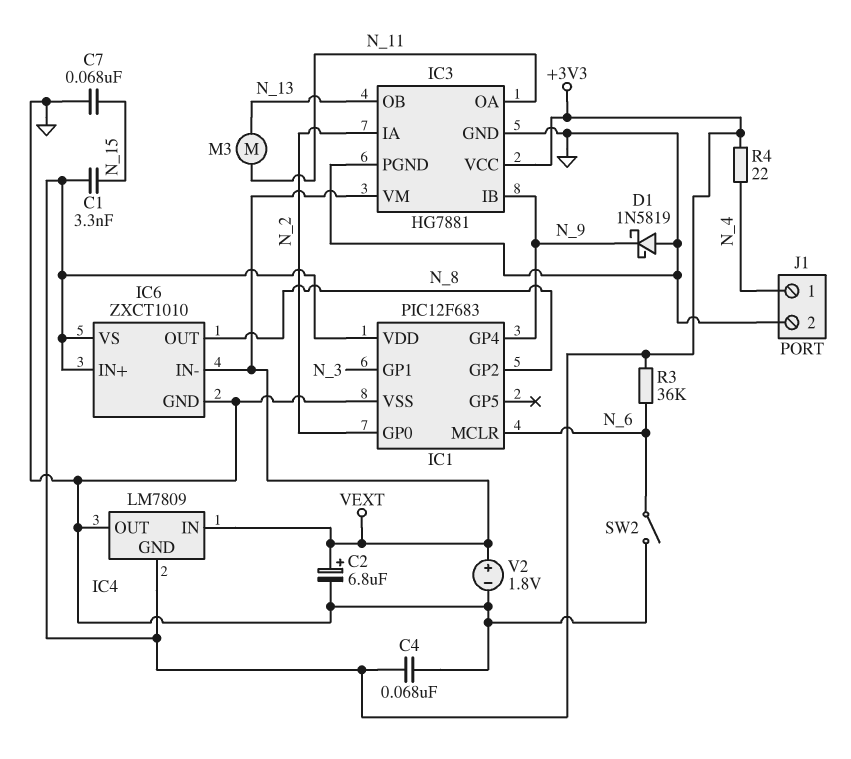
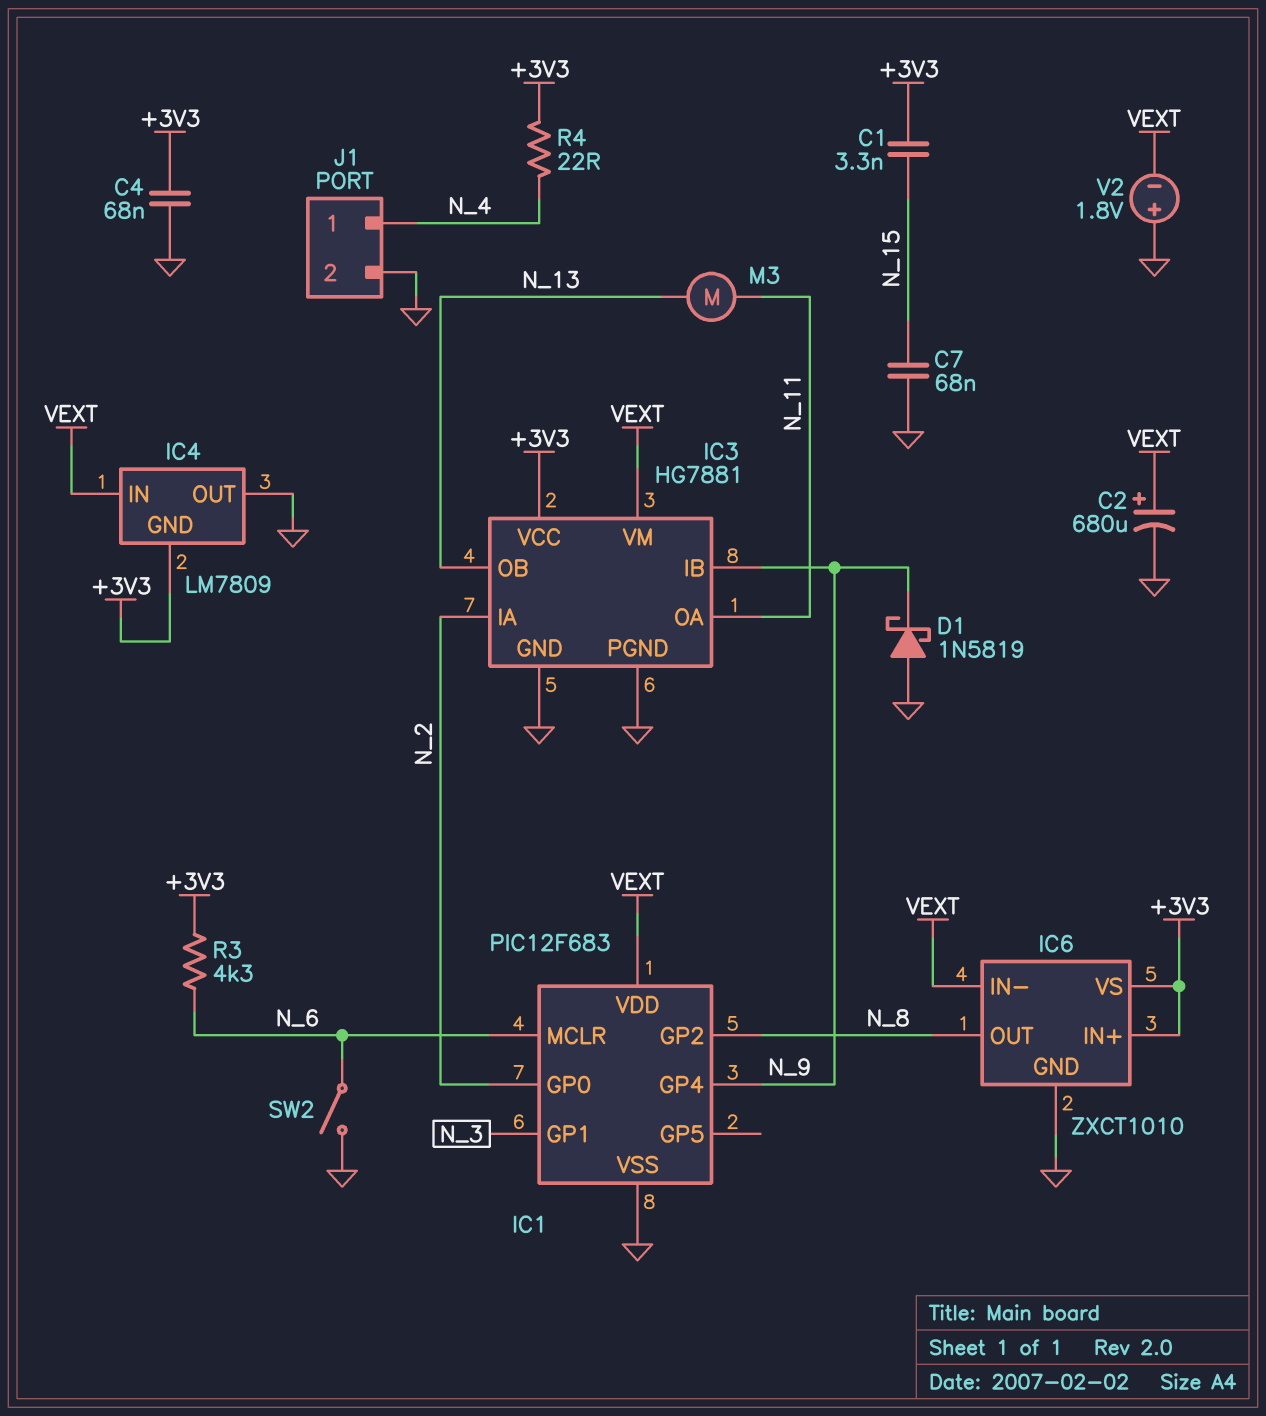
C2: 6.8uF (plus VEXT, minus GND) -> 680uF (plus VEXT, minus GND)
IC1 pin VDD: +3V3 -> VEXT
R3: 36k (+3V3, N_6) -> 4.3k (+3V3, N_6)
V2: 1.8V (plus VEXT, minus GND) -> 1.8V (plus GND, minus VEXT)

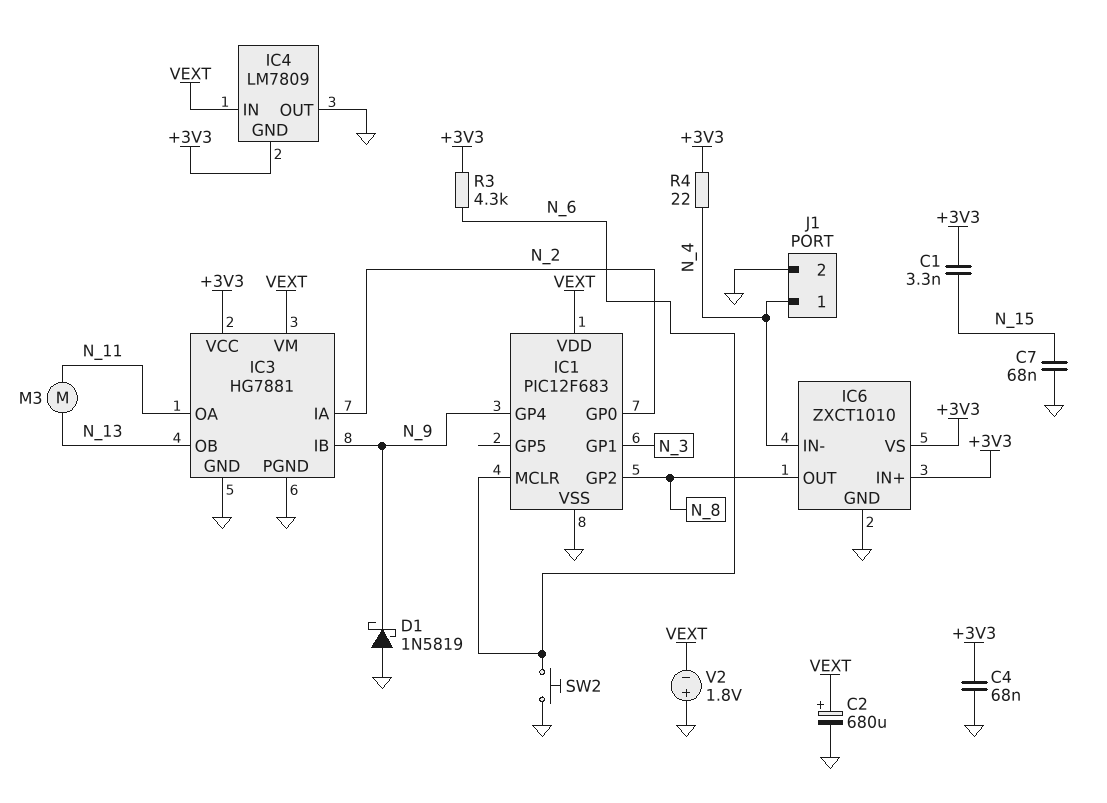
IC6 pin IN-: VEXT -> N_4
SW2: switch (GND, N_6) -> button (GND, N_6)

